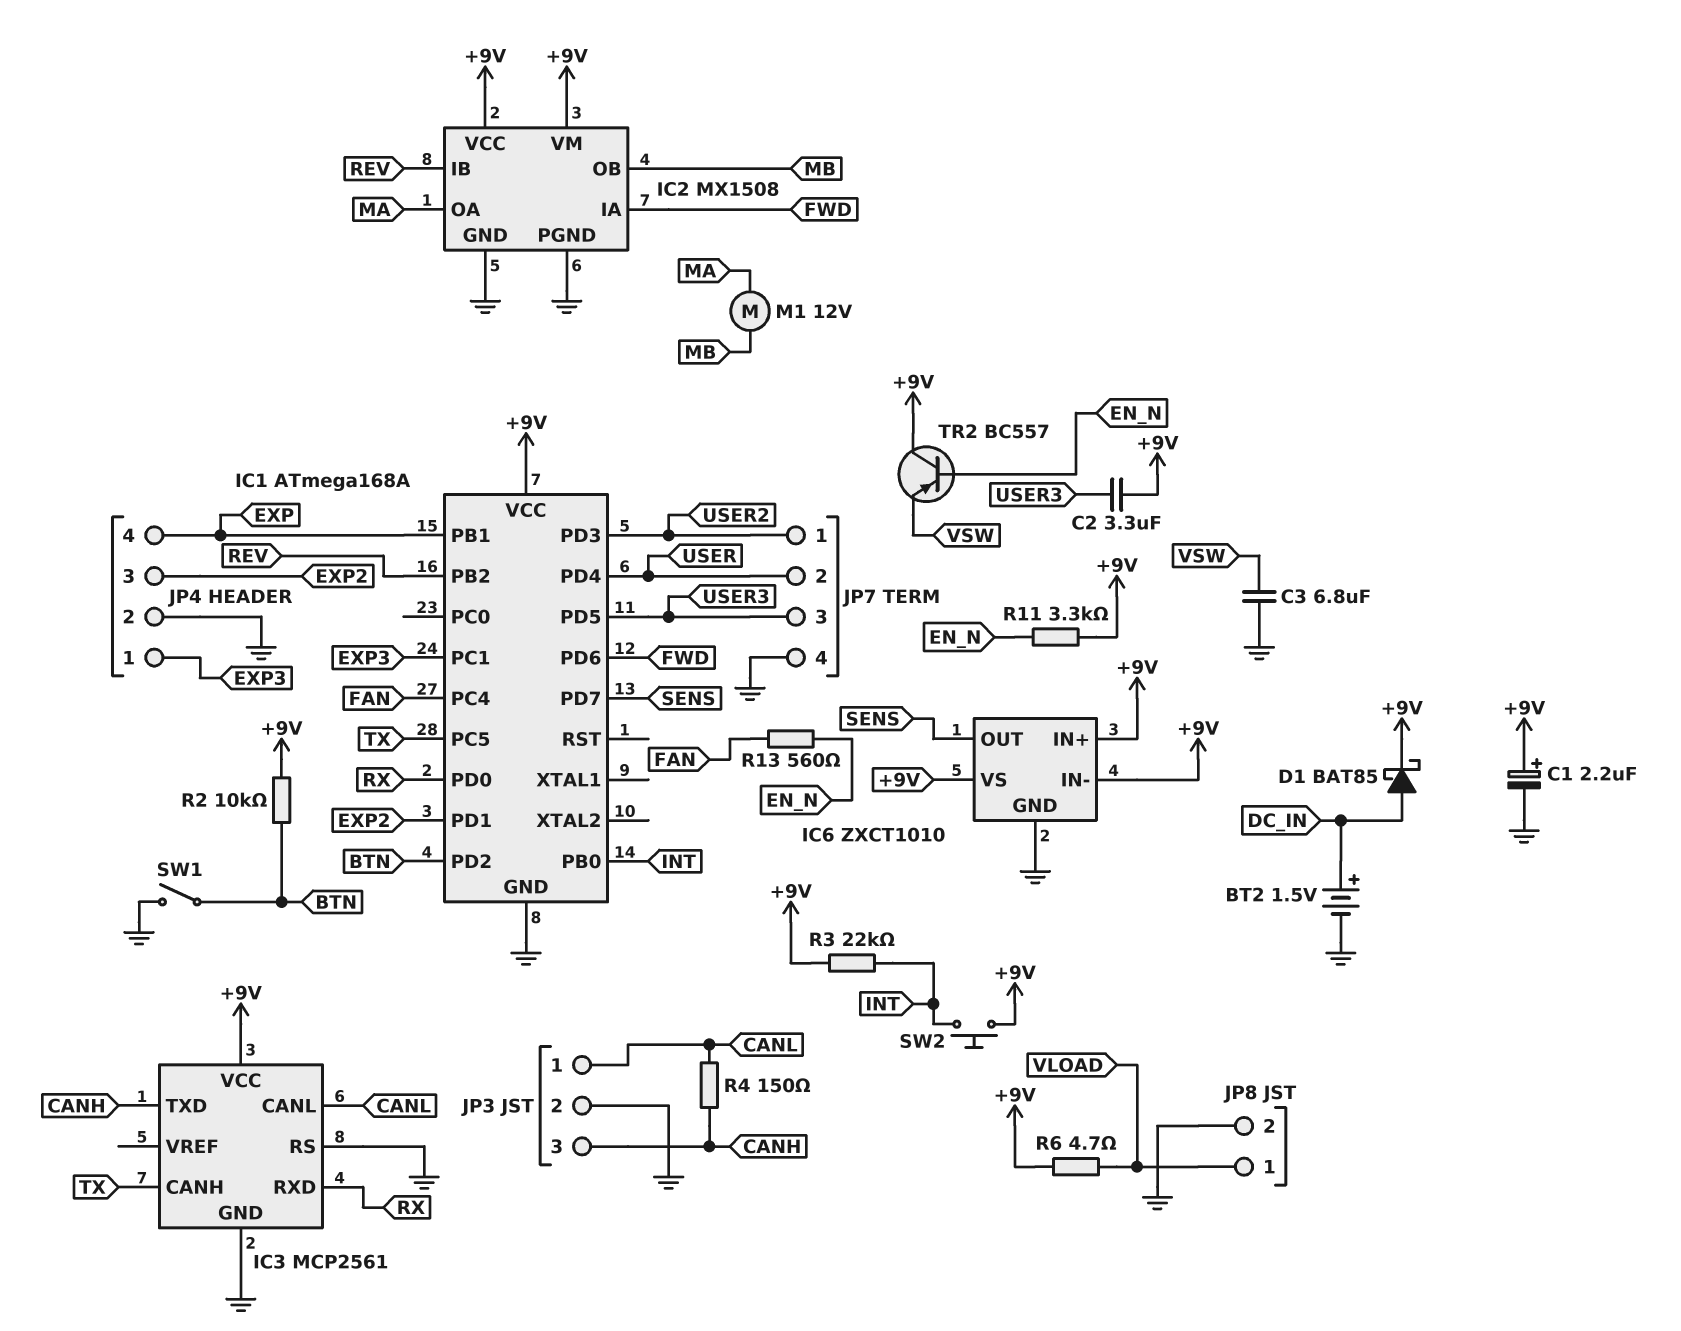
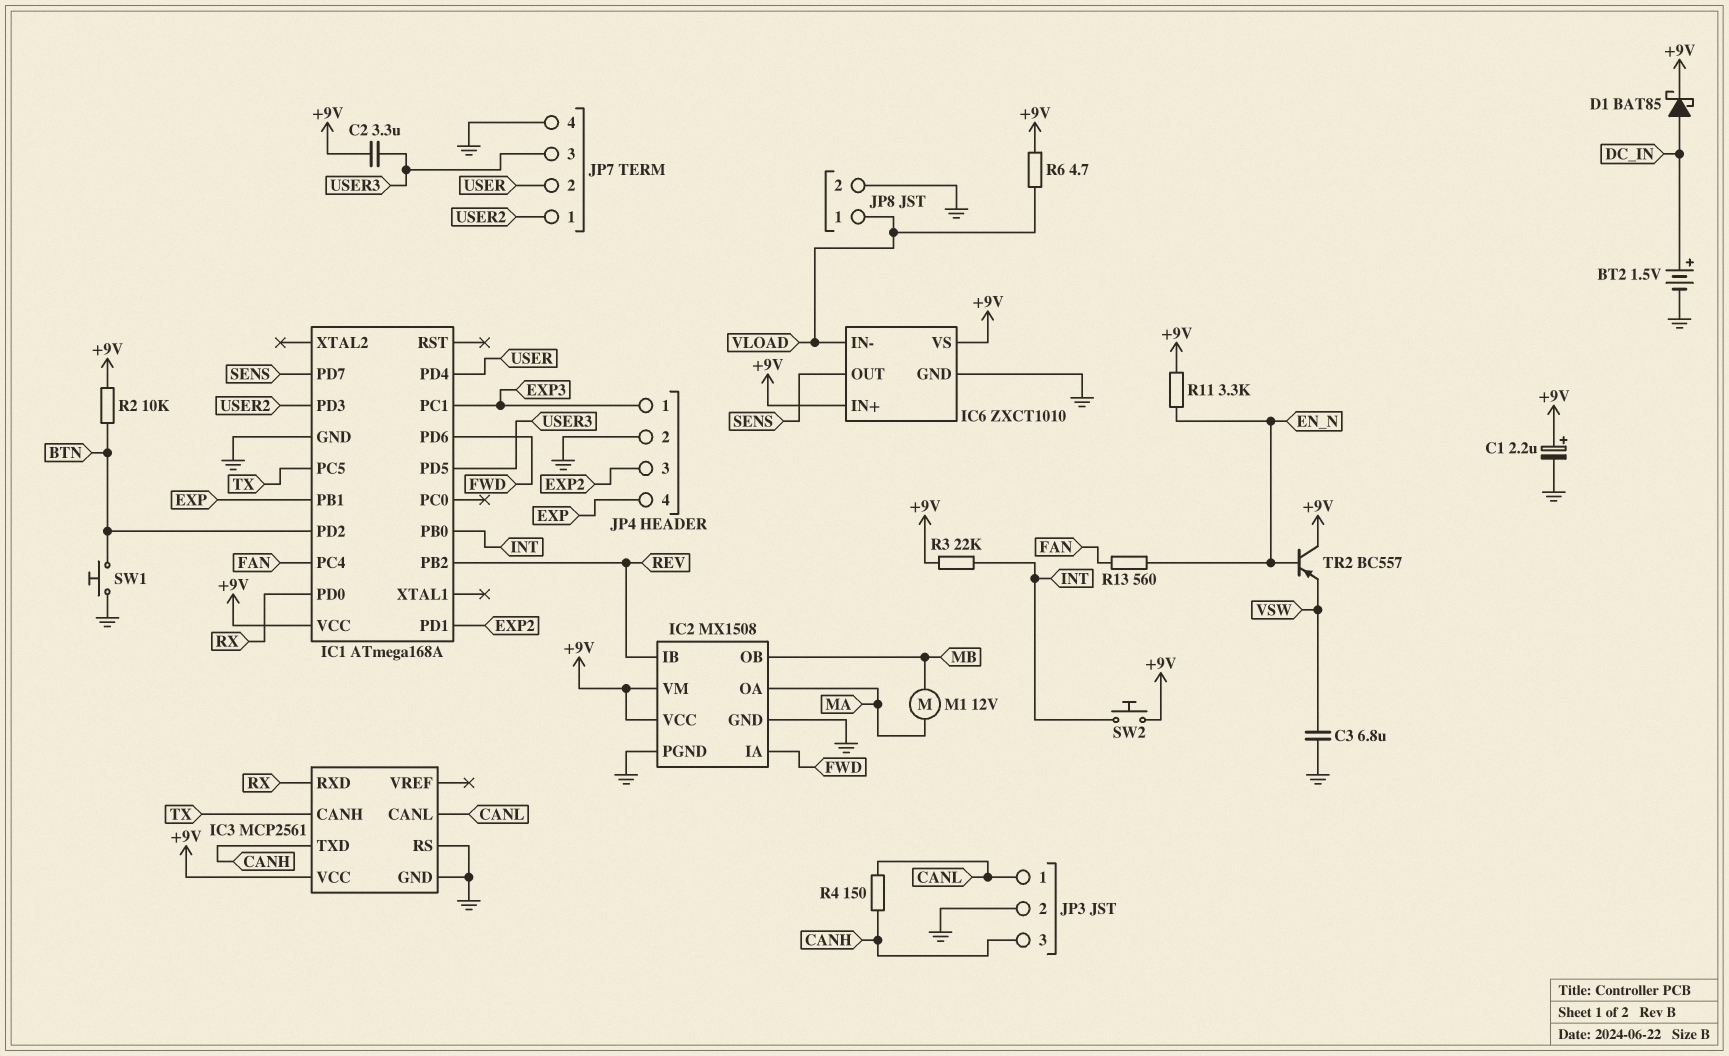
IC6 pin IN-: +9V -> VLOAD
SW1: switch (BTN, GND) -> button (BTN, GND)

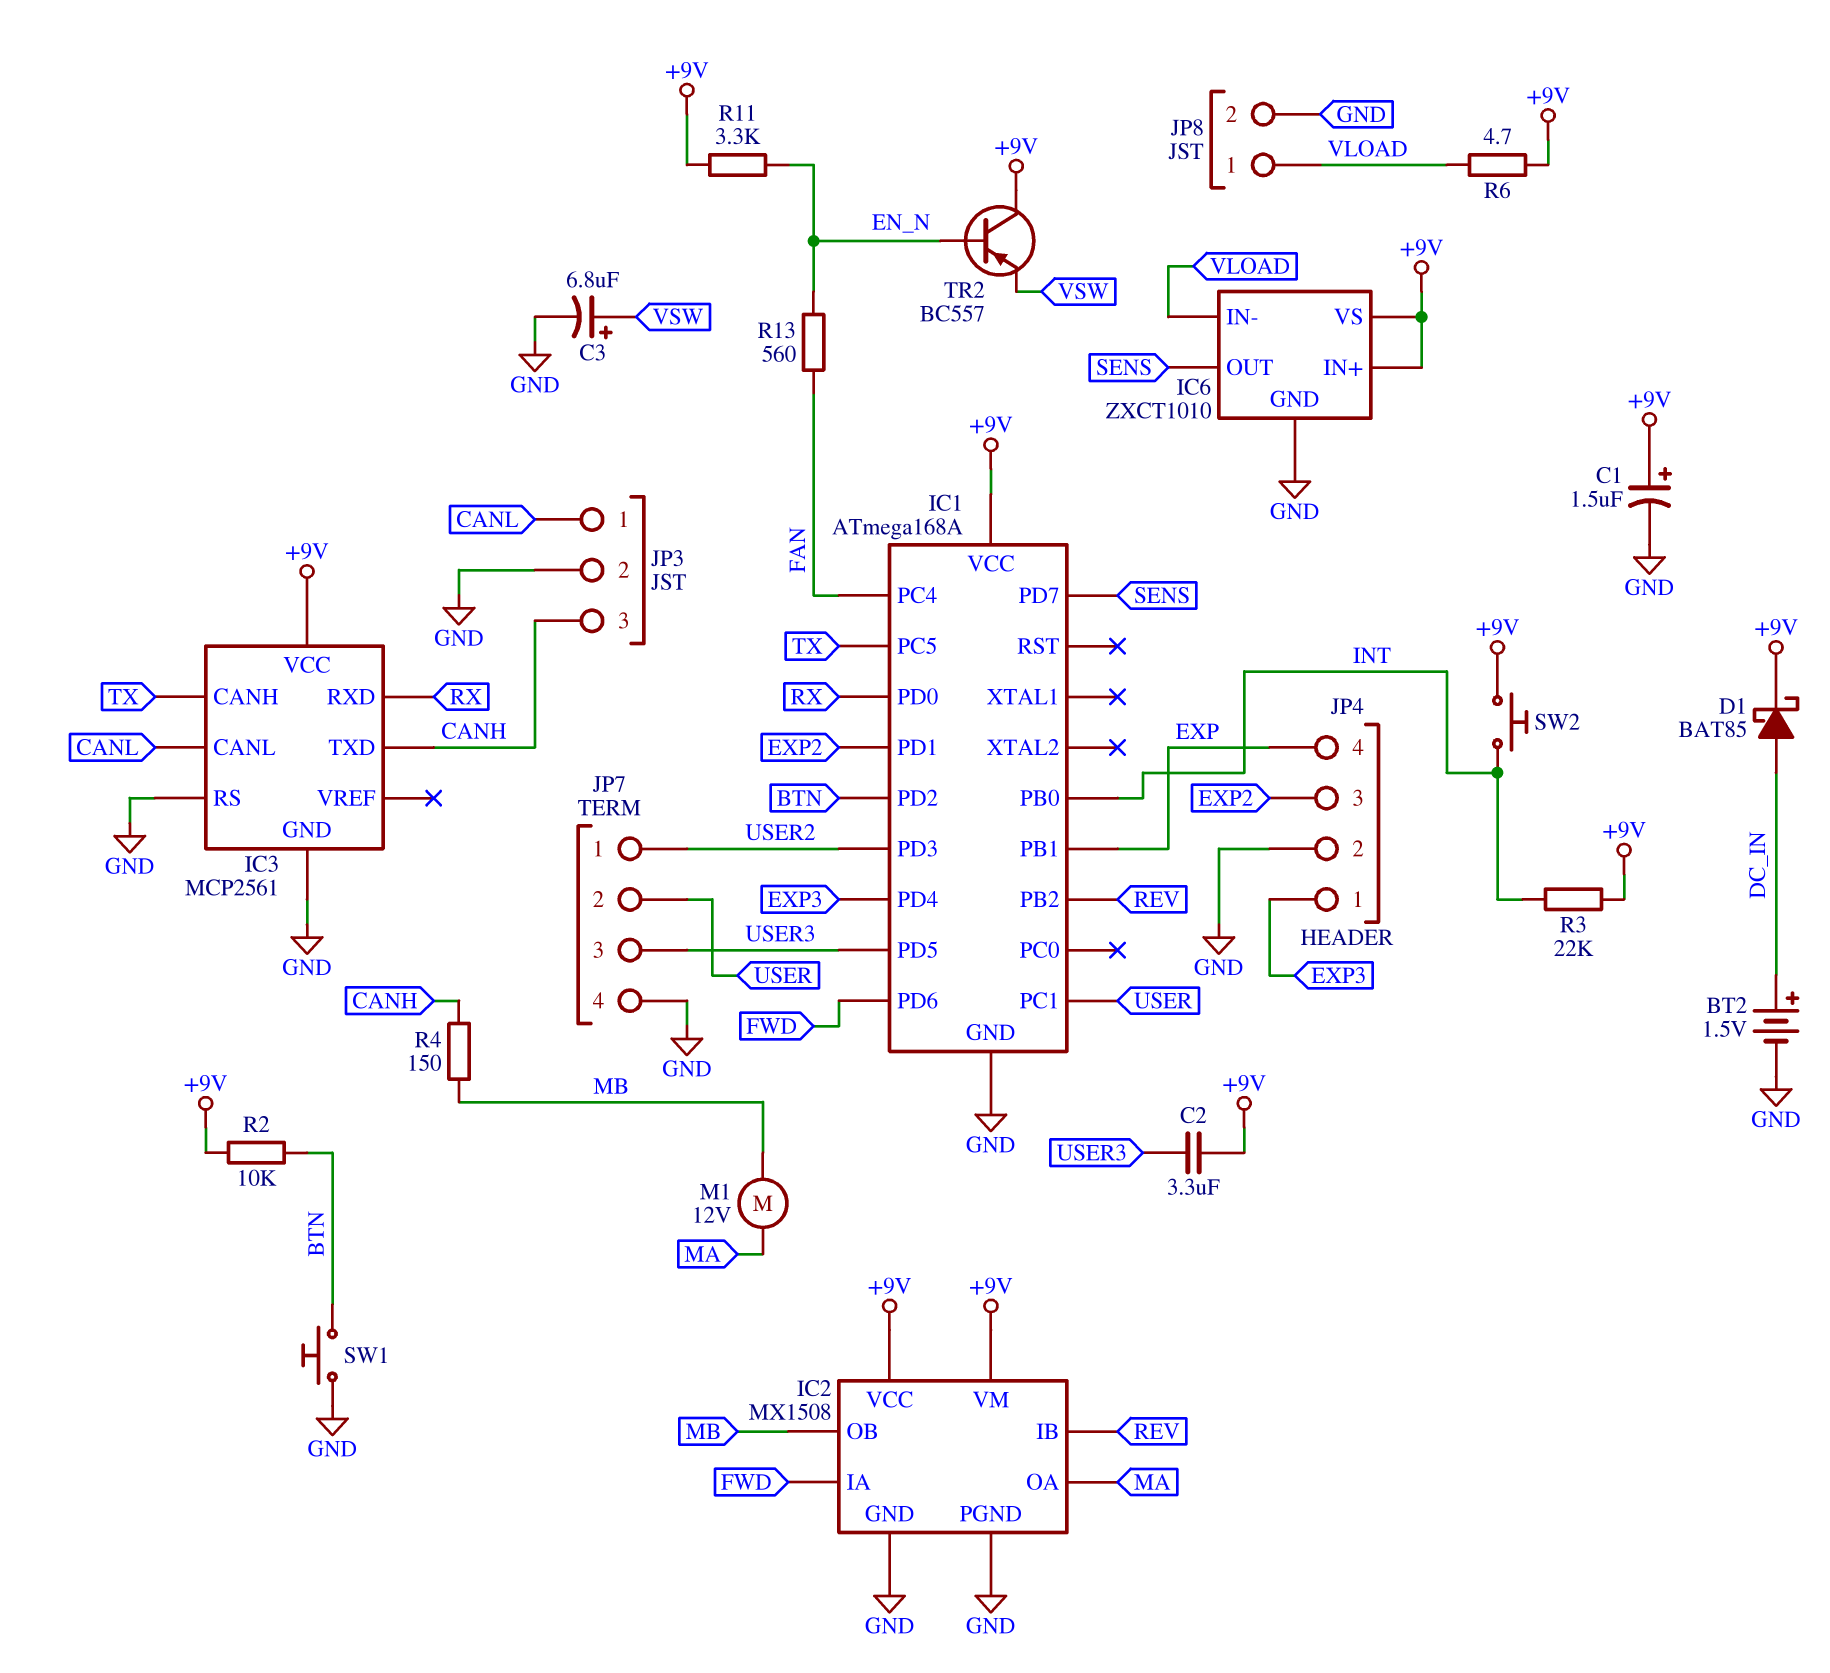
C1: 2.2uF (plus +9V, minus GND) -> 1.5uF (plus +9V, minus GND)
C3: 6.8uF (GND, VSW) -> 6.8uF (plus VSW, minus GND)
IC1 pin PC1: EXP3 -> USER
IC1 pin PD4: USER -> EXP3
R4: 150 (CANH, CANL) -> 150 (CANH, MB)

